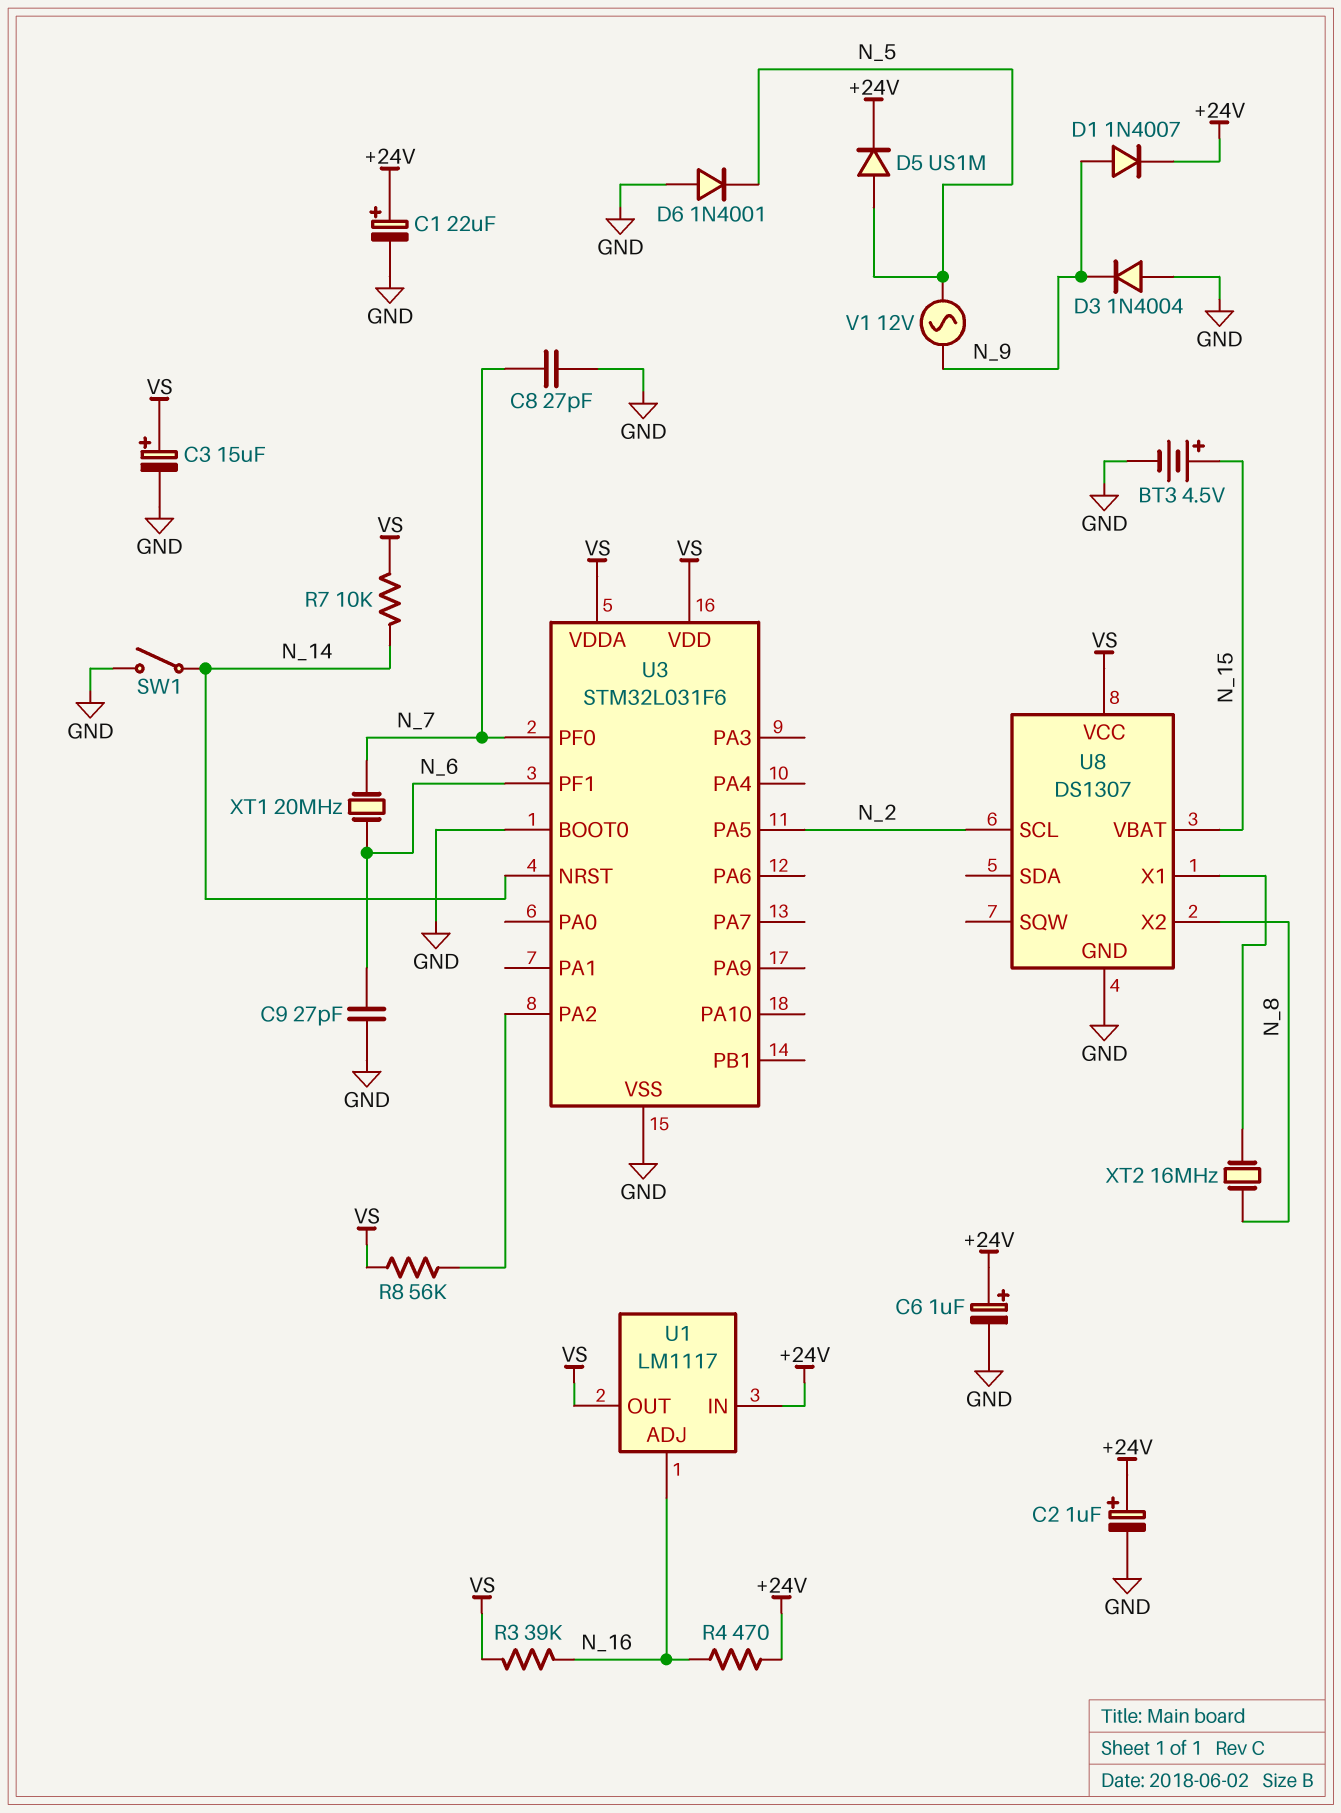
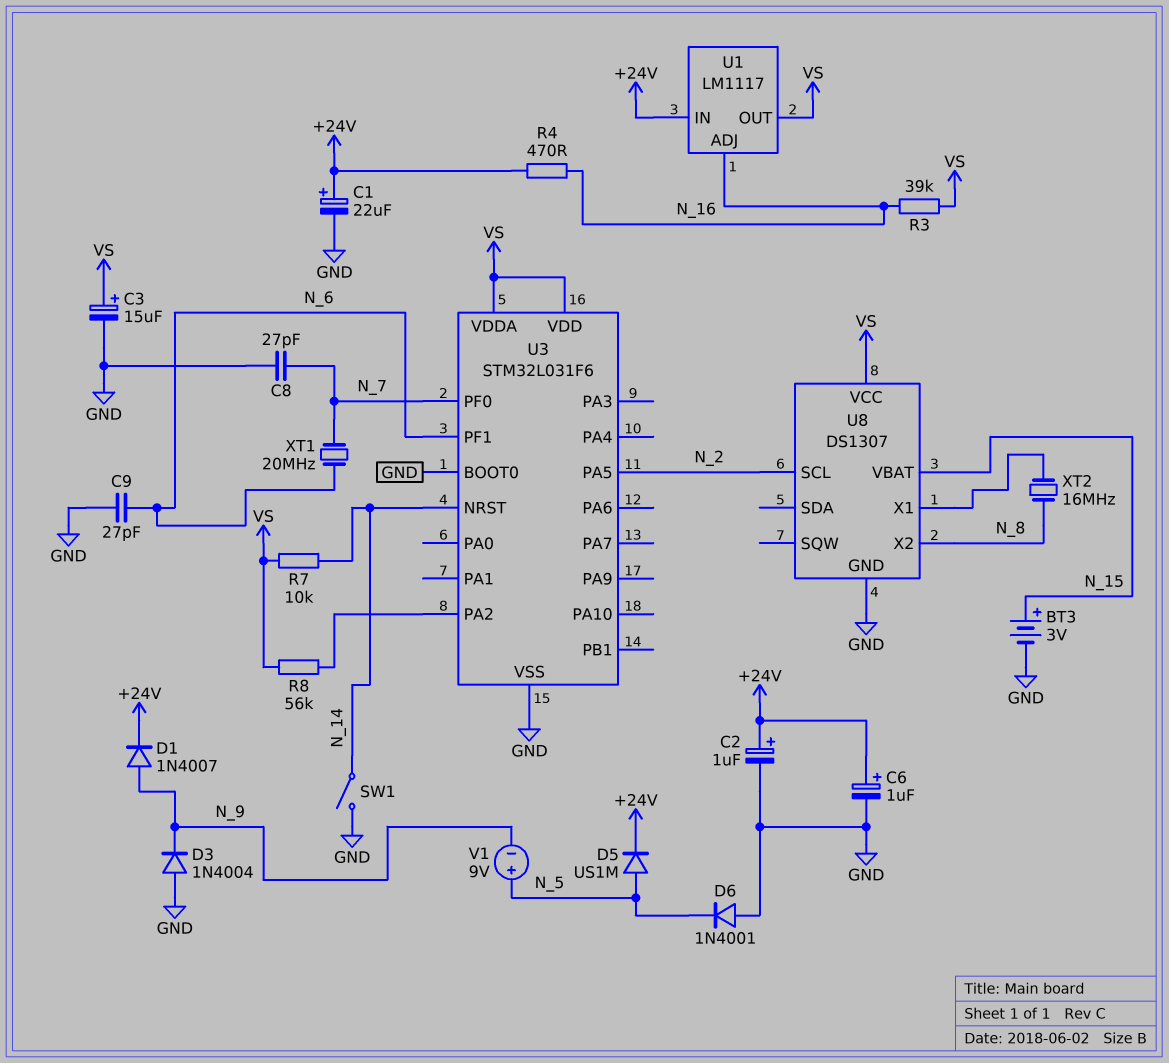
BT3: 4.5V (plus N_15, minus GND) -> 3V (plus N_15, minus GND)
V1: AC 12V (N_5, N_9) -> 9V (plus N_5, minus N_9)

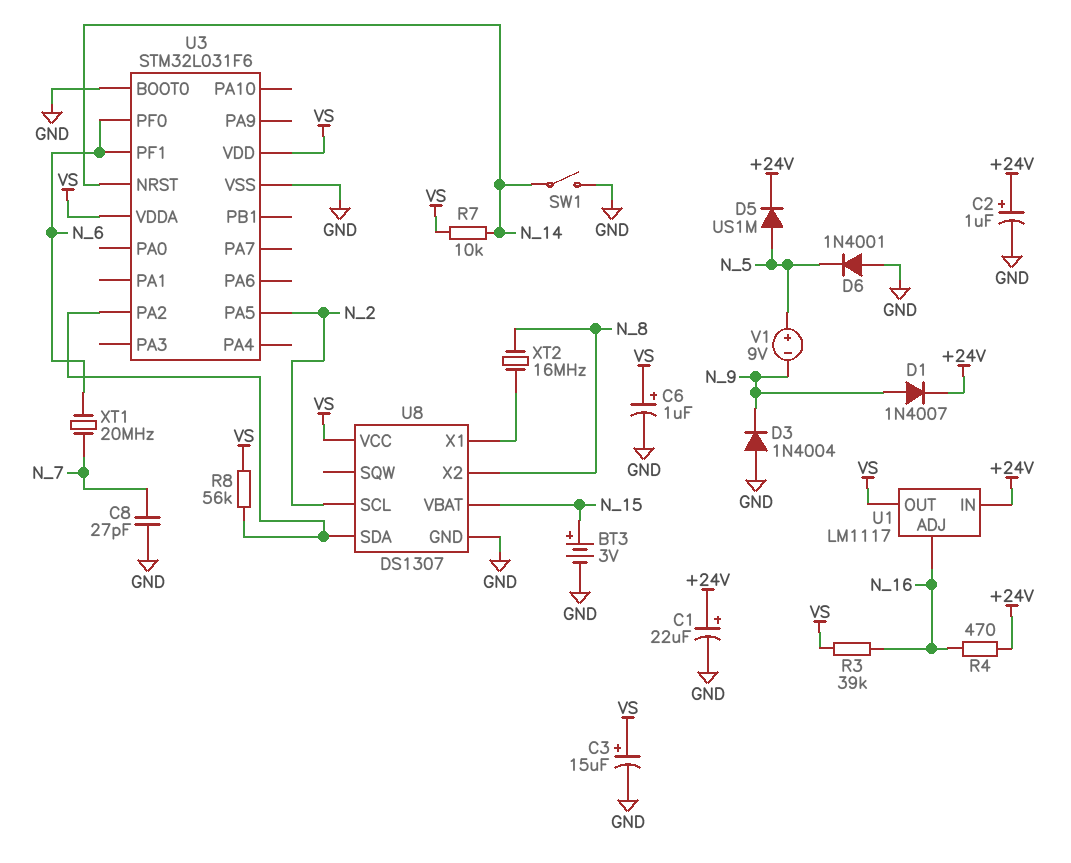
C6: 1uF (plus +24V, minus GND) -> 1uF (plus VS, minus GND)
C9: 27pF (GND, N_6) -> none
U3 pin PF0: N_7 -> N_6
U8 pin SDA: none -> U3/PA2

